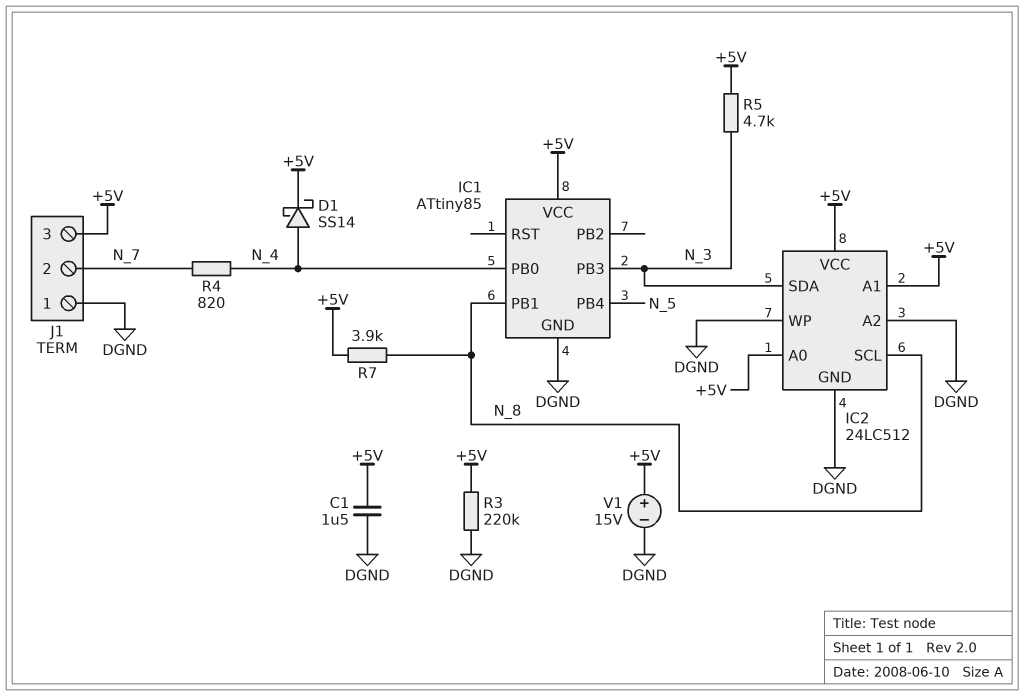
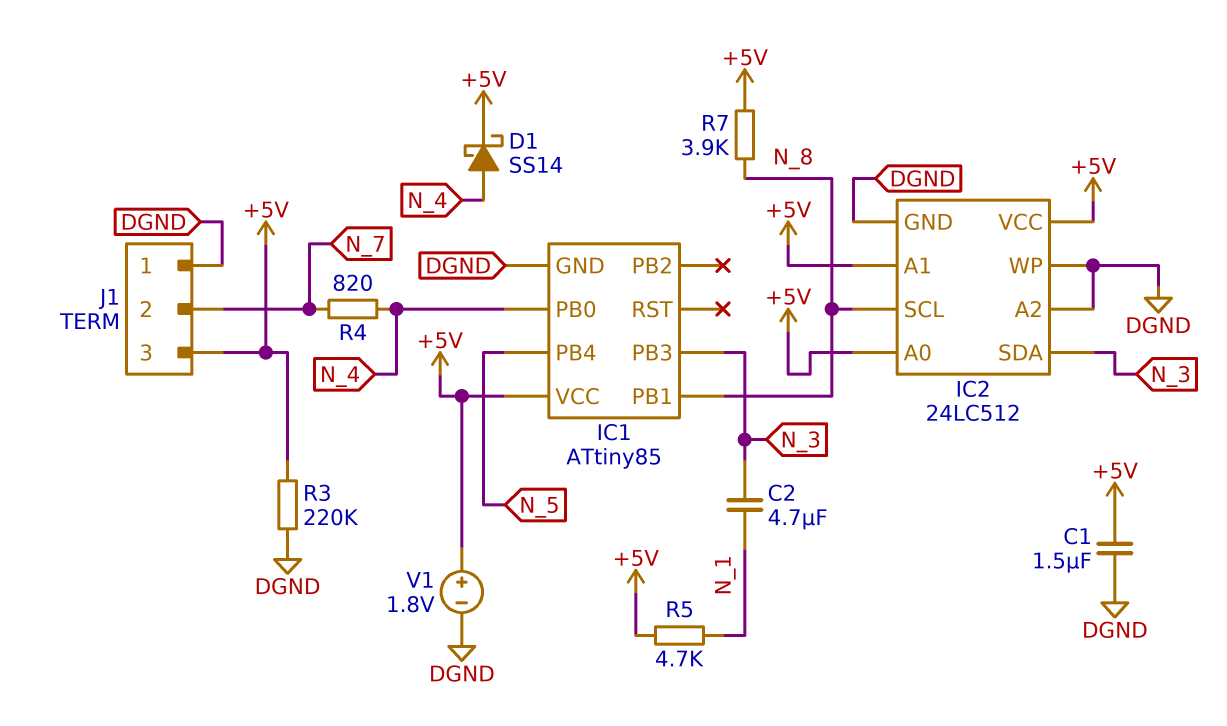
C2: none -> 4.7uF (N_1, N_3)
R5: 4.7k (+5V, N_3) -> 4.7k (+5V, N_1)
V1: 15V (plus +5V, minus DGND) -> 1.8V (plus +5V, minus DGND)

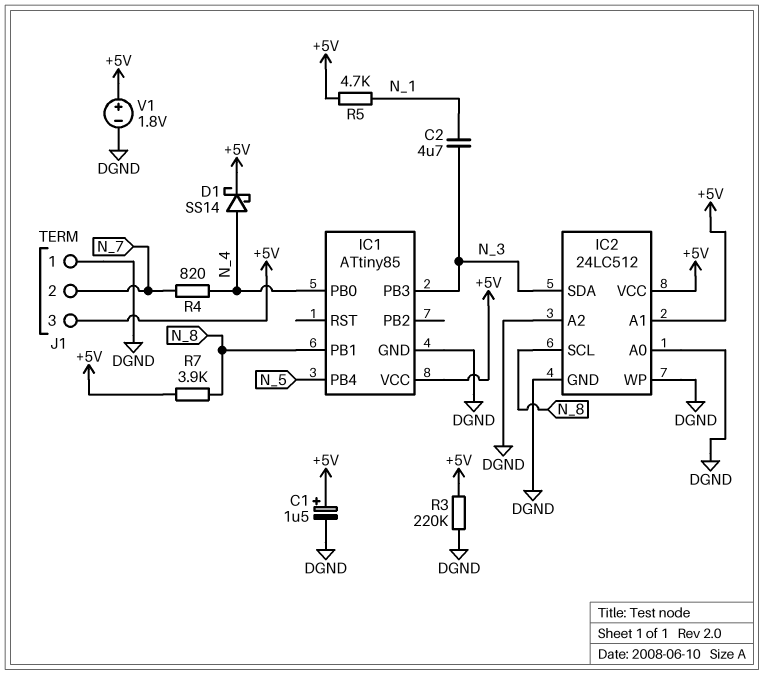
C1: 1.5uF (+5V, DGND) -> 1.5uF (plus +5V, minus DGND)
IC2 pin A0: +5V -> DGND

